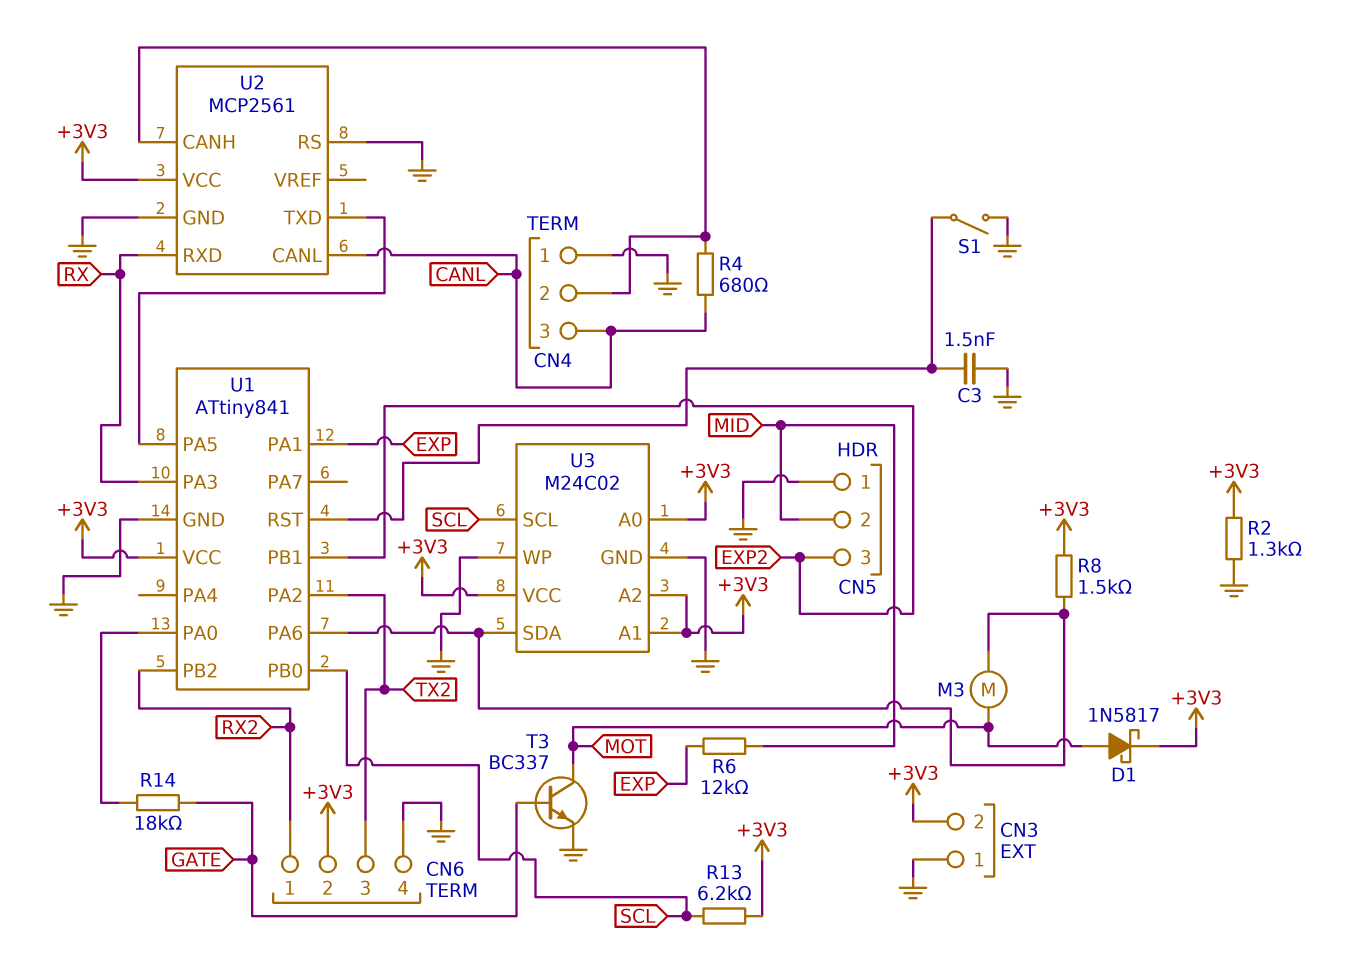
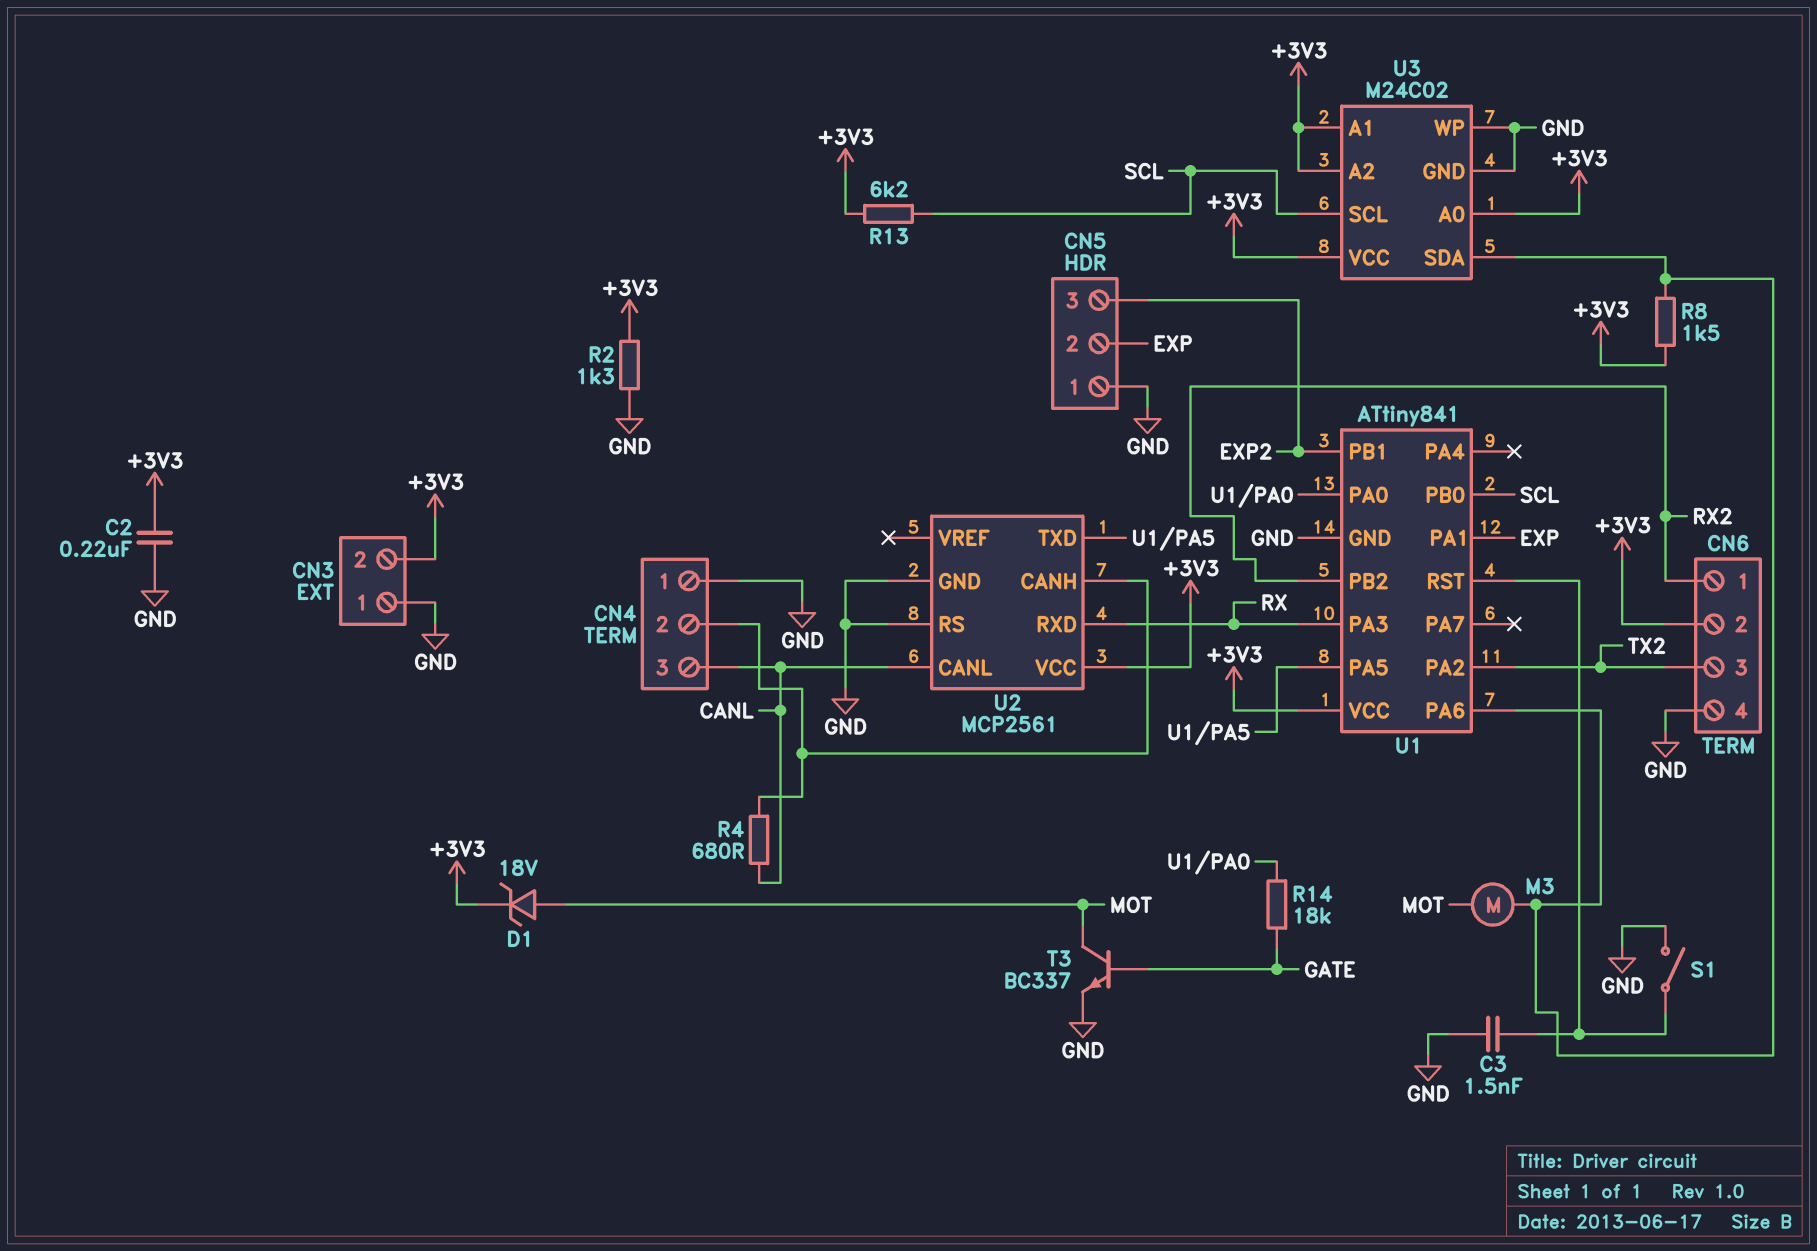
C2: none -> 220nF (+3V3, GND)
CN5 pin 2: MID -> EXP
D1: schottky 1N5817 (A MOT, K +3V3) -> zener 18V (A MOT, K +3V3)
R6: 12k (EXP, MID) -> none

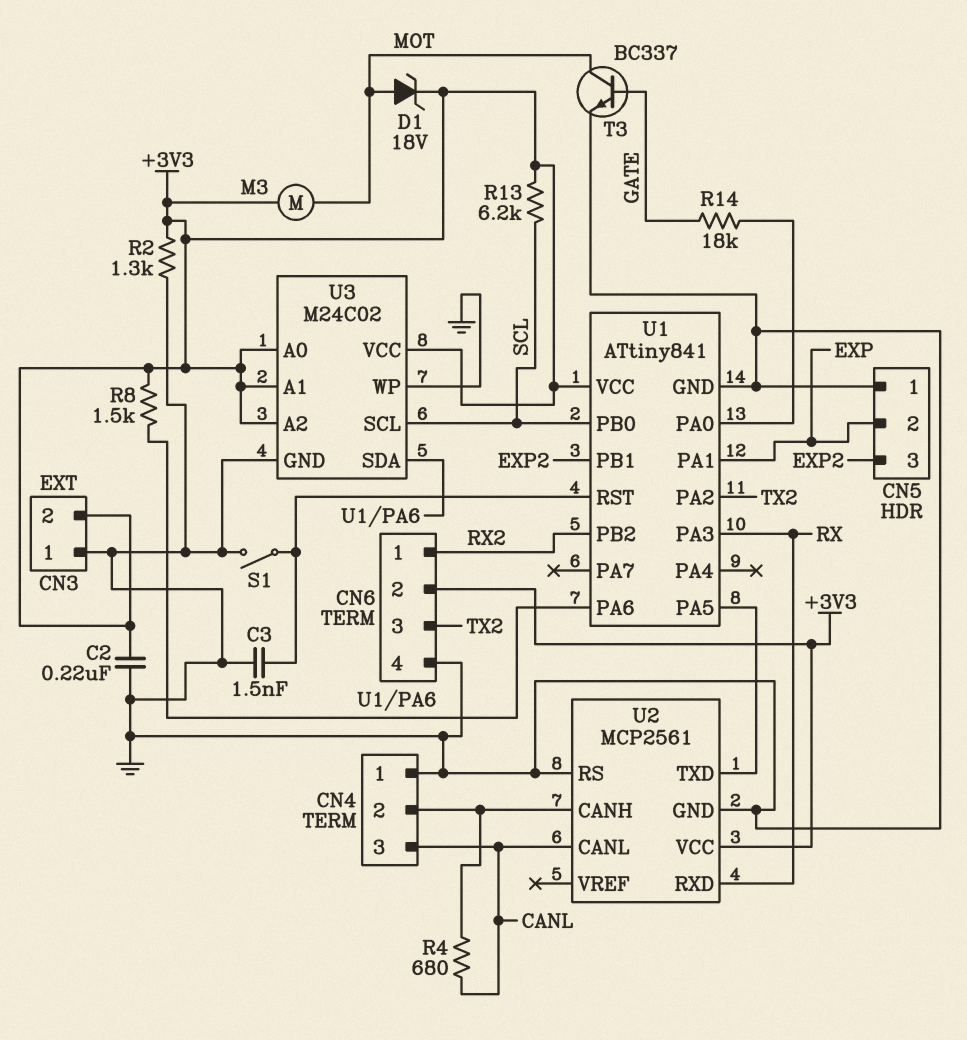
M3: motor (MOT, U1/PA6) -> motor (+3V3, MOT)

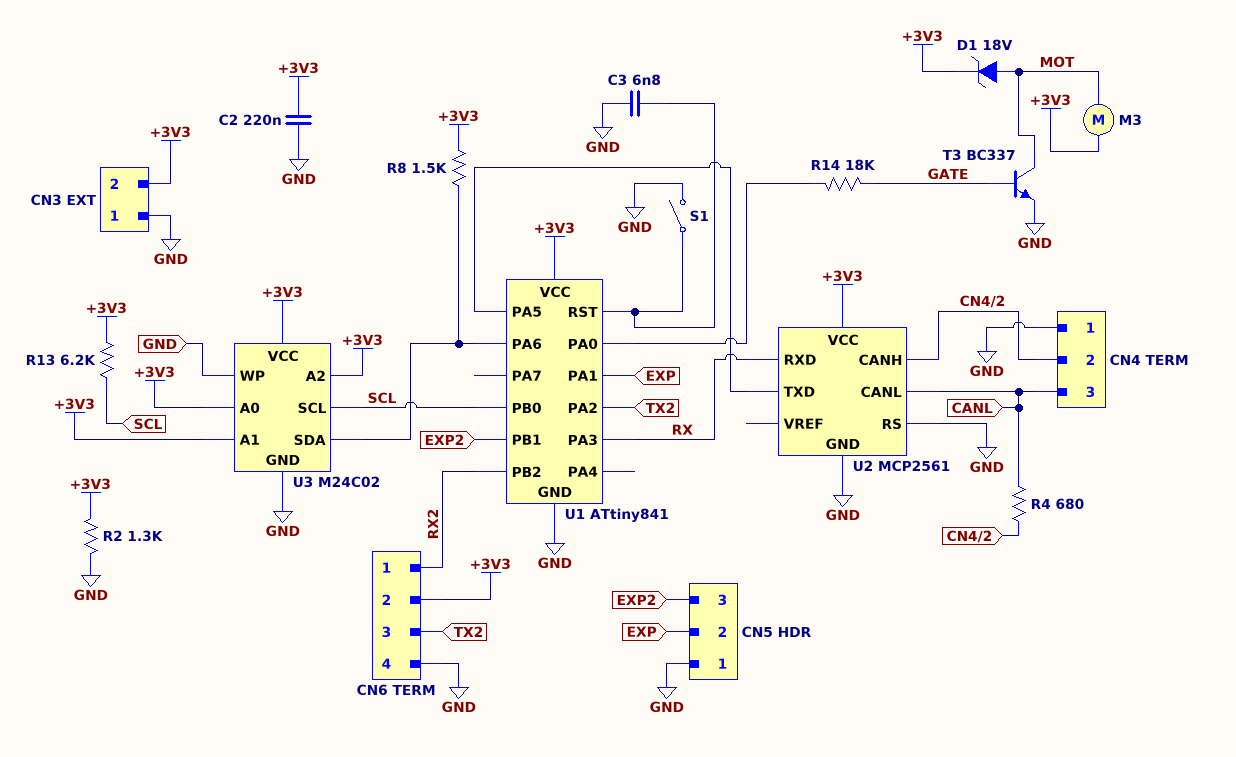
C3: 1.5nF (GND, U1/RST) -> 6.8nF (GND, U1/RST)

